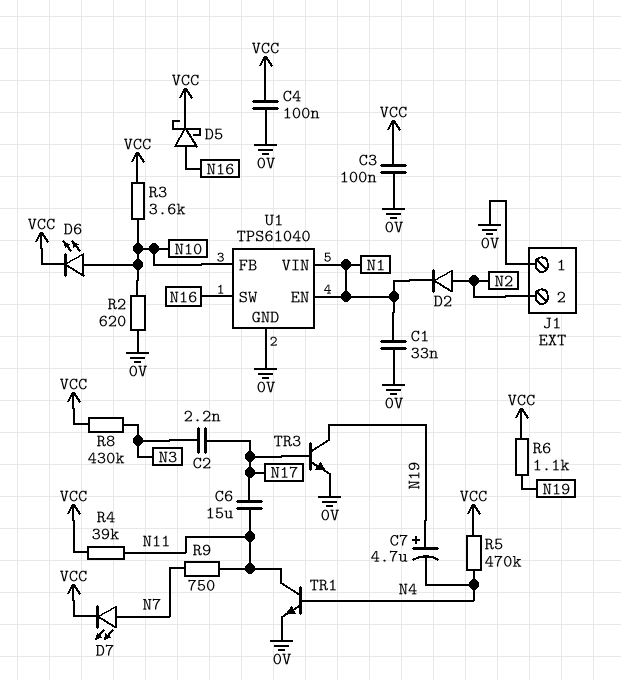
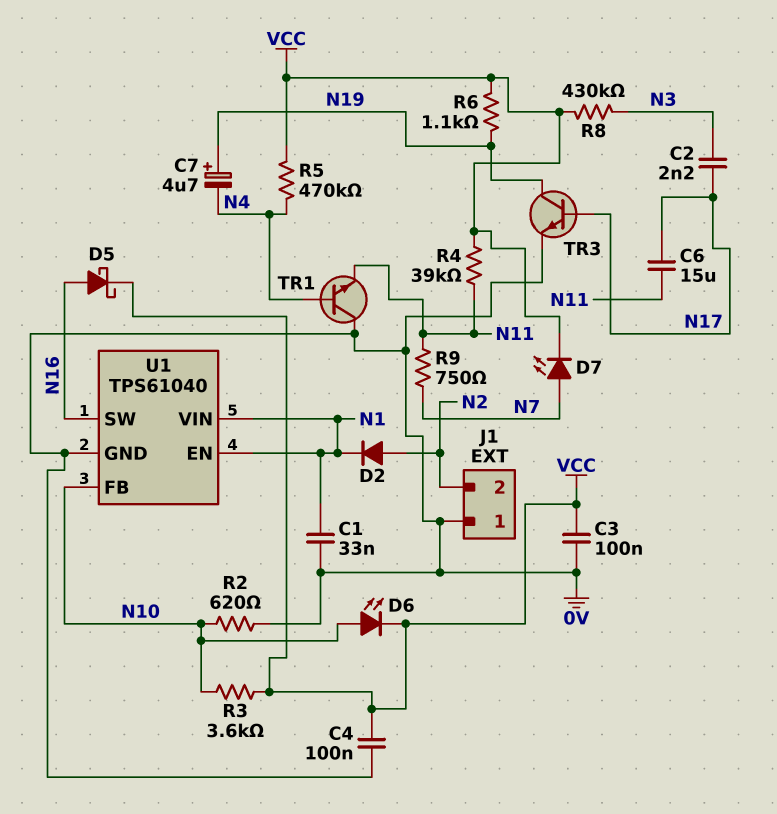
TR1: NPN (B N4, C N11, E 0V) -> NPN (B N4, C 0V, E N11)

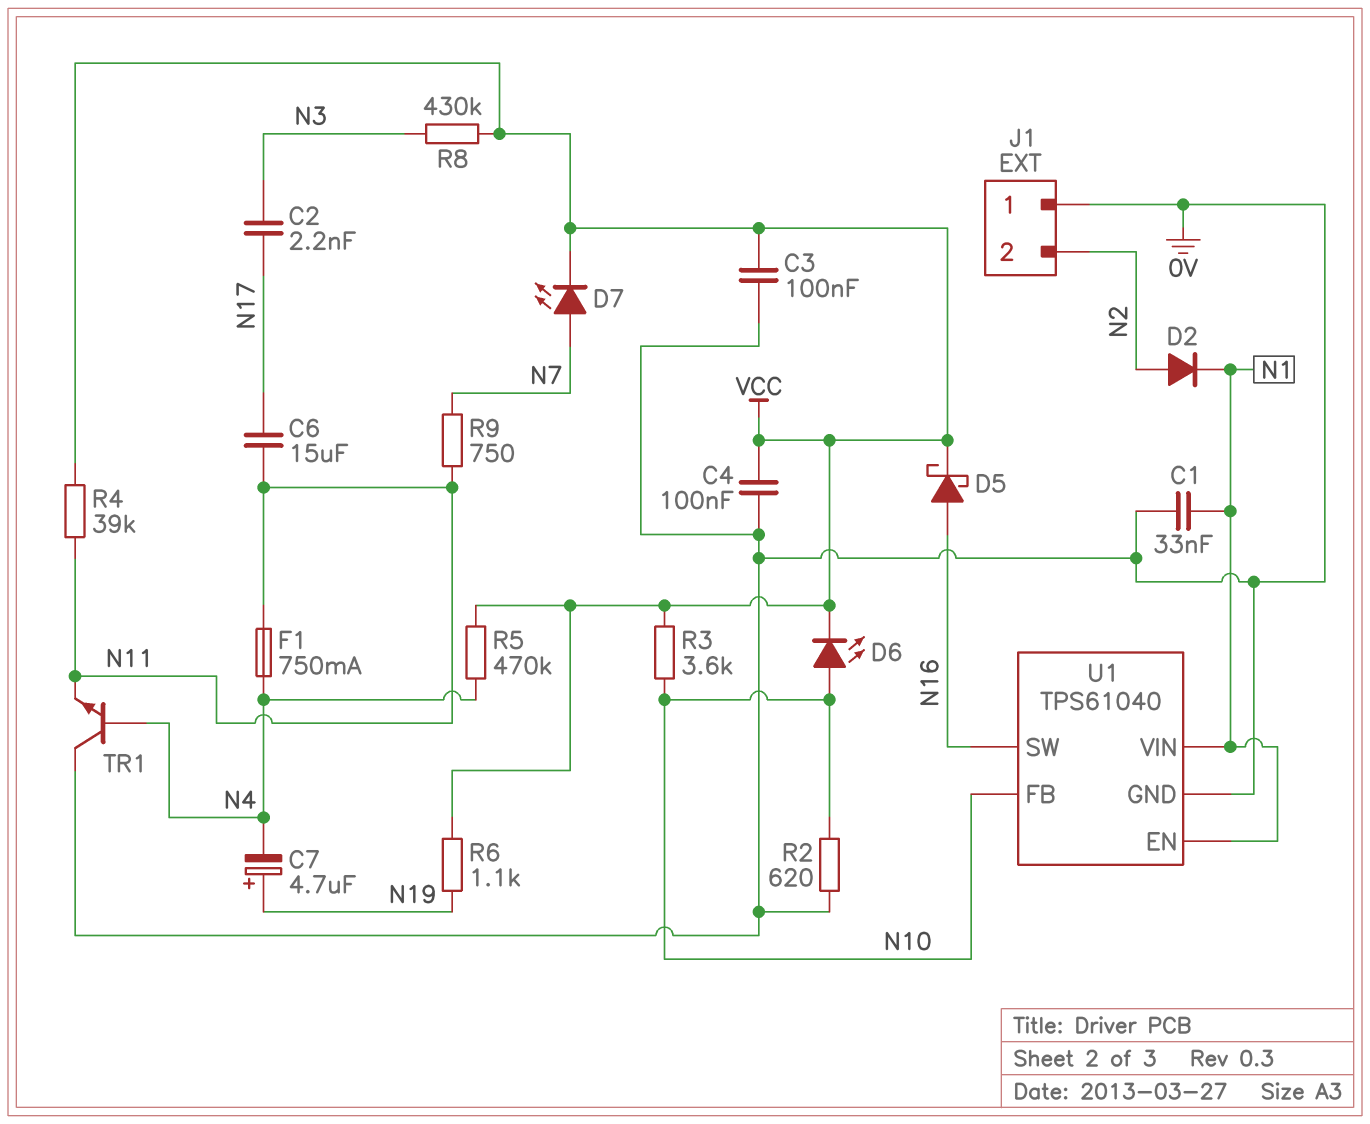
F1: none -> 750mA (N4, N11)
TR3: NPN (B N17, C N19, E 0V) -> none

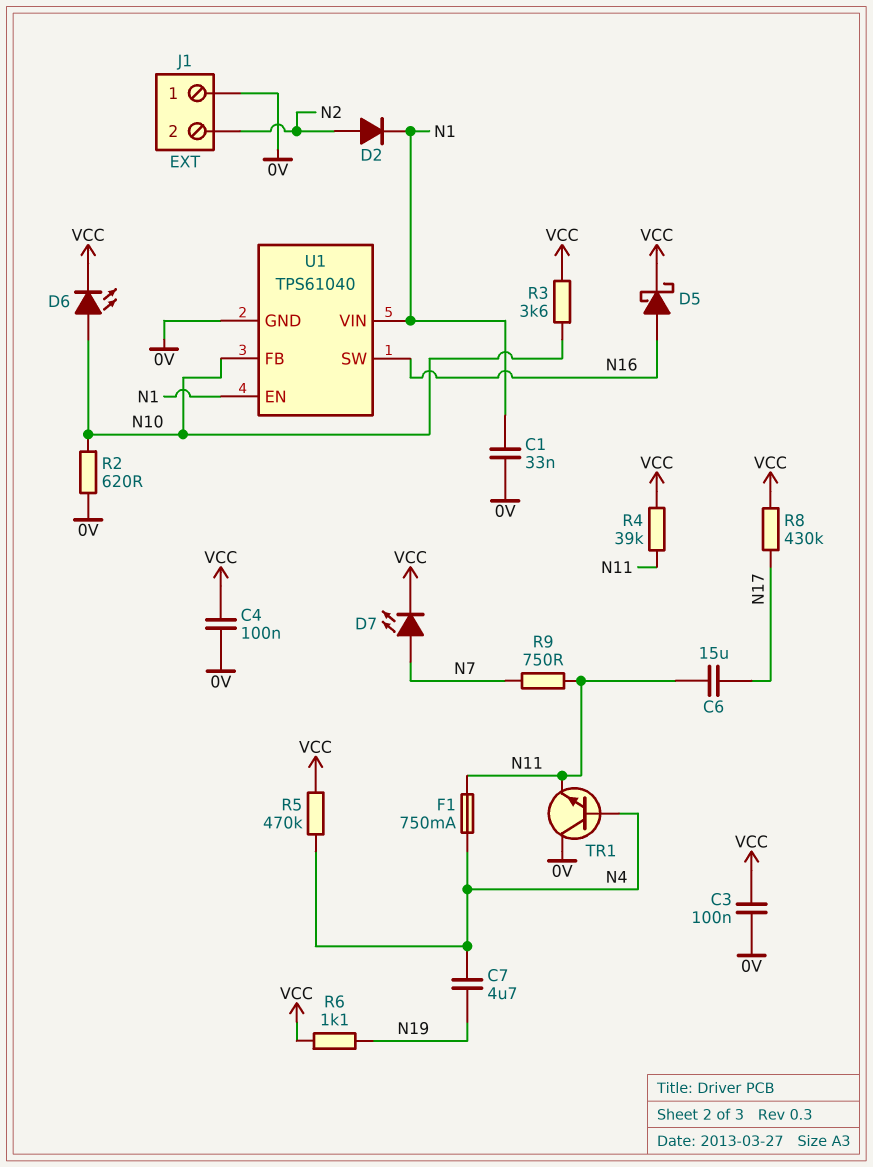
C2: 2.2nF (N3, N17) -> none
C7: 4.7uF (plus N19, minus N4) -> 4.7uF (N4, N19)
R8: 430k (N3, VCC) -> 430k (N17, VCC)

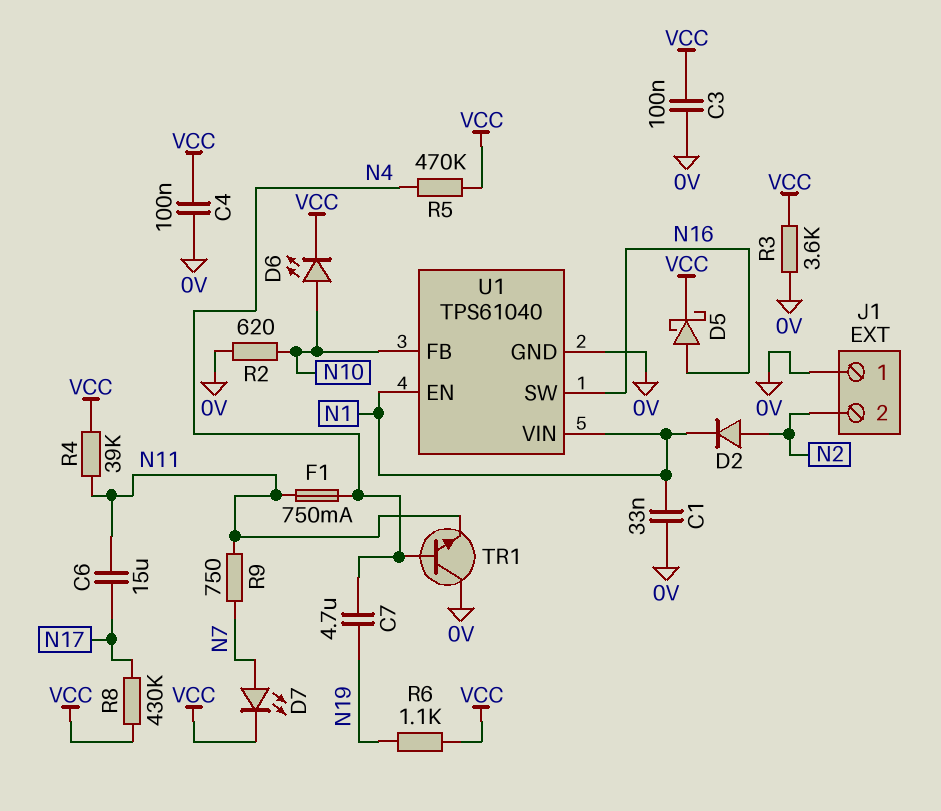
R3: 3.6k (N10, VCC) -> 3.6k (0V, VCC)

